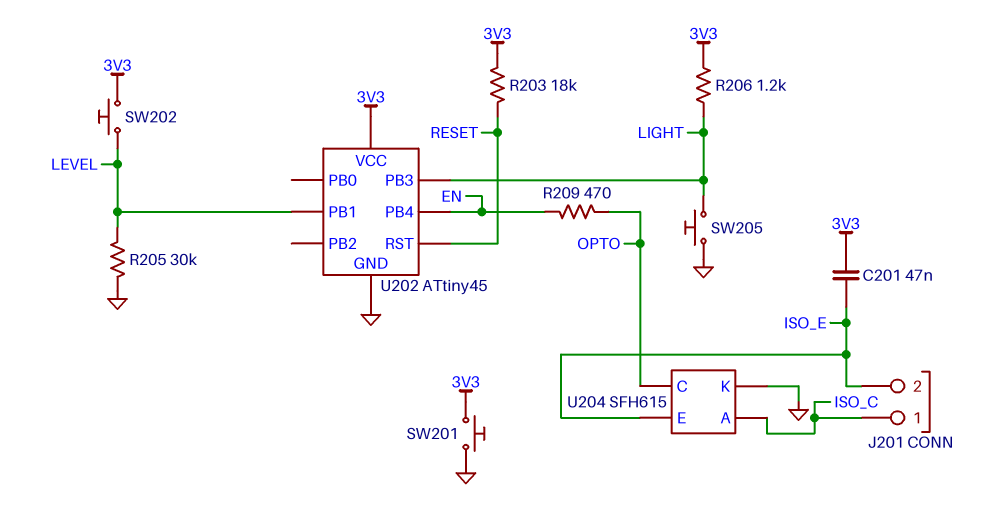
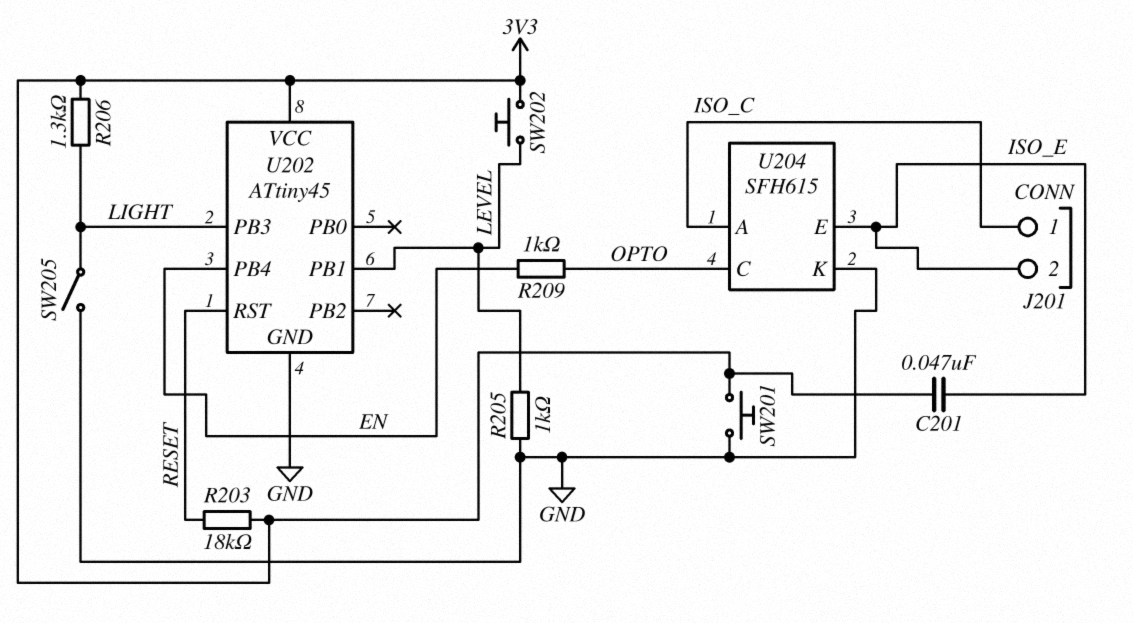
R205: 30k (GND, LEVEL) -> 1k (GND, LEVEL)
R206: 1.2k (3V3, LIGHT) -> 1.3k (3V3, LIGHT)
R209: 470 (EN, OPTO) -> 1k (EN, OPTO)
SW205: button (GND, LIGHT) -> switch (GND, LIGHT)

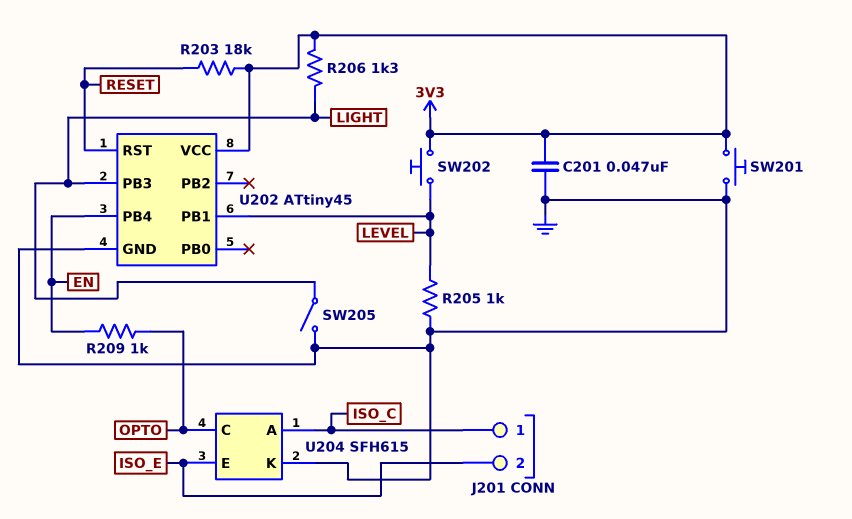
C201: 47nF (3V3, ISO_E) -> 47nF (3V3, GND)

